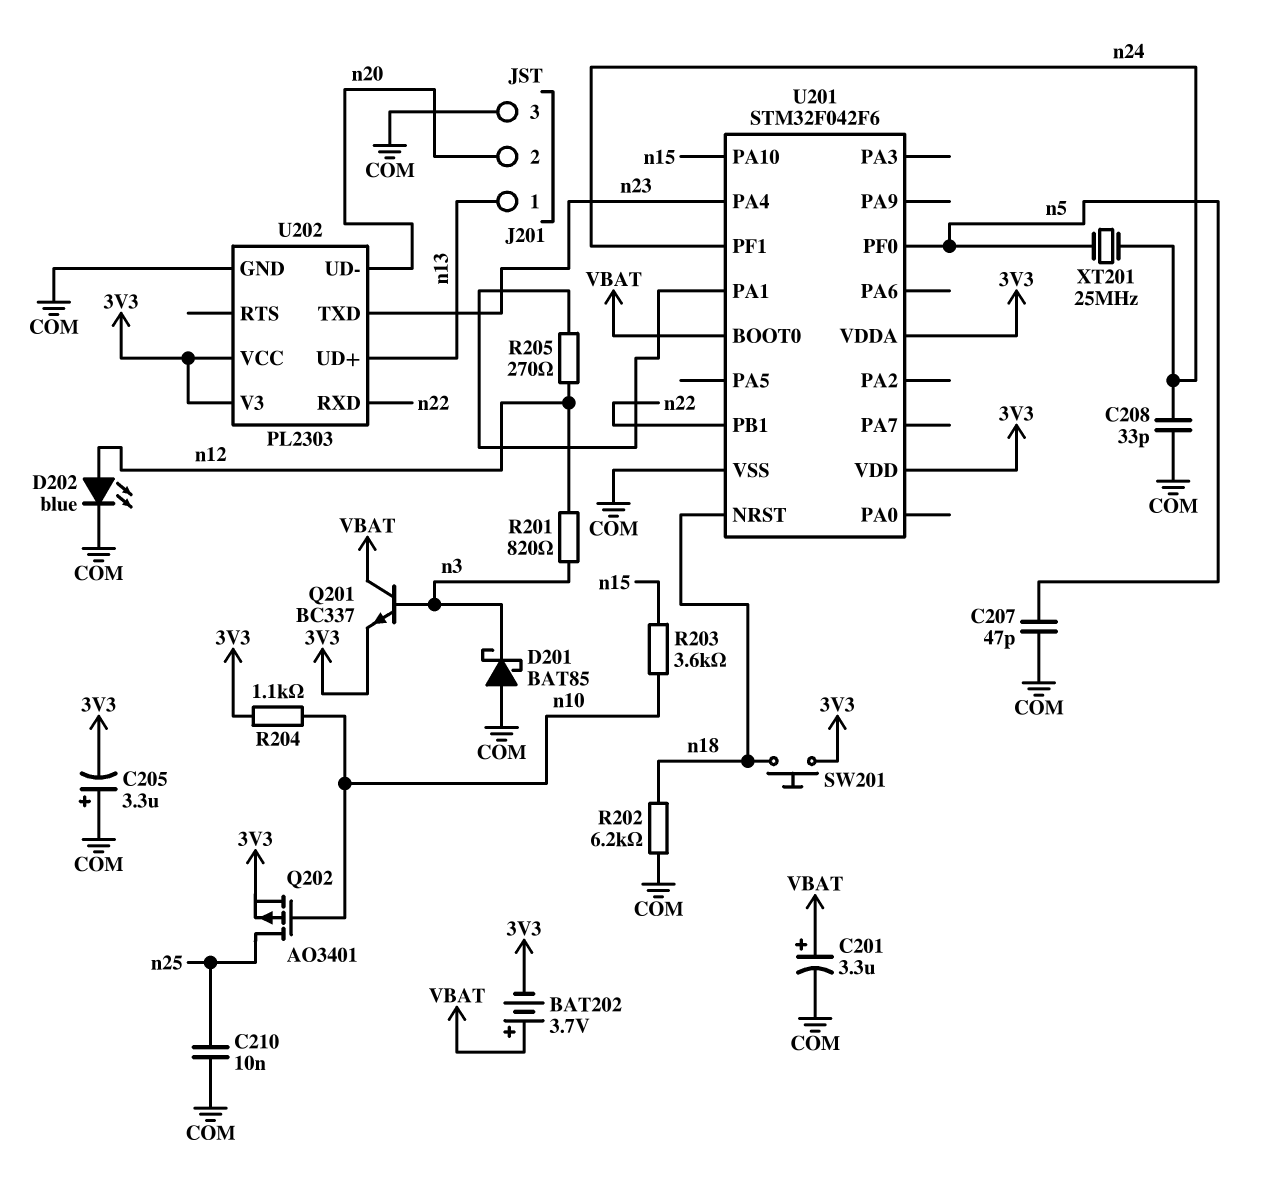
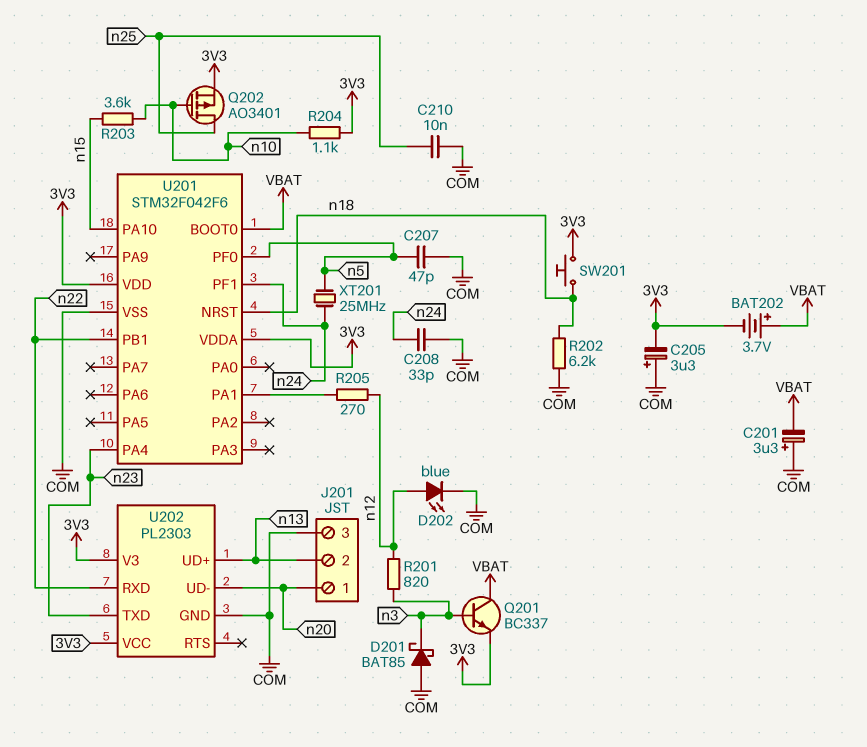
C201: 3.3uF (plus VBAT, minus COM) -> 3.3uF (plus COM, minus VBAT)
J201 pin 1: n13 -> n20
J201 pin 2: n20 -> n13

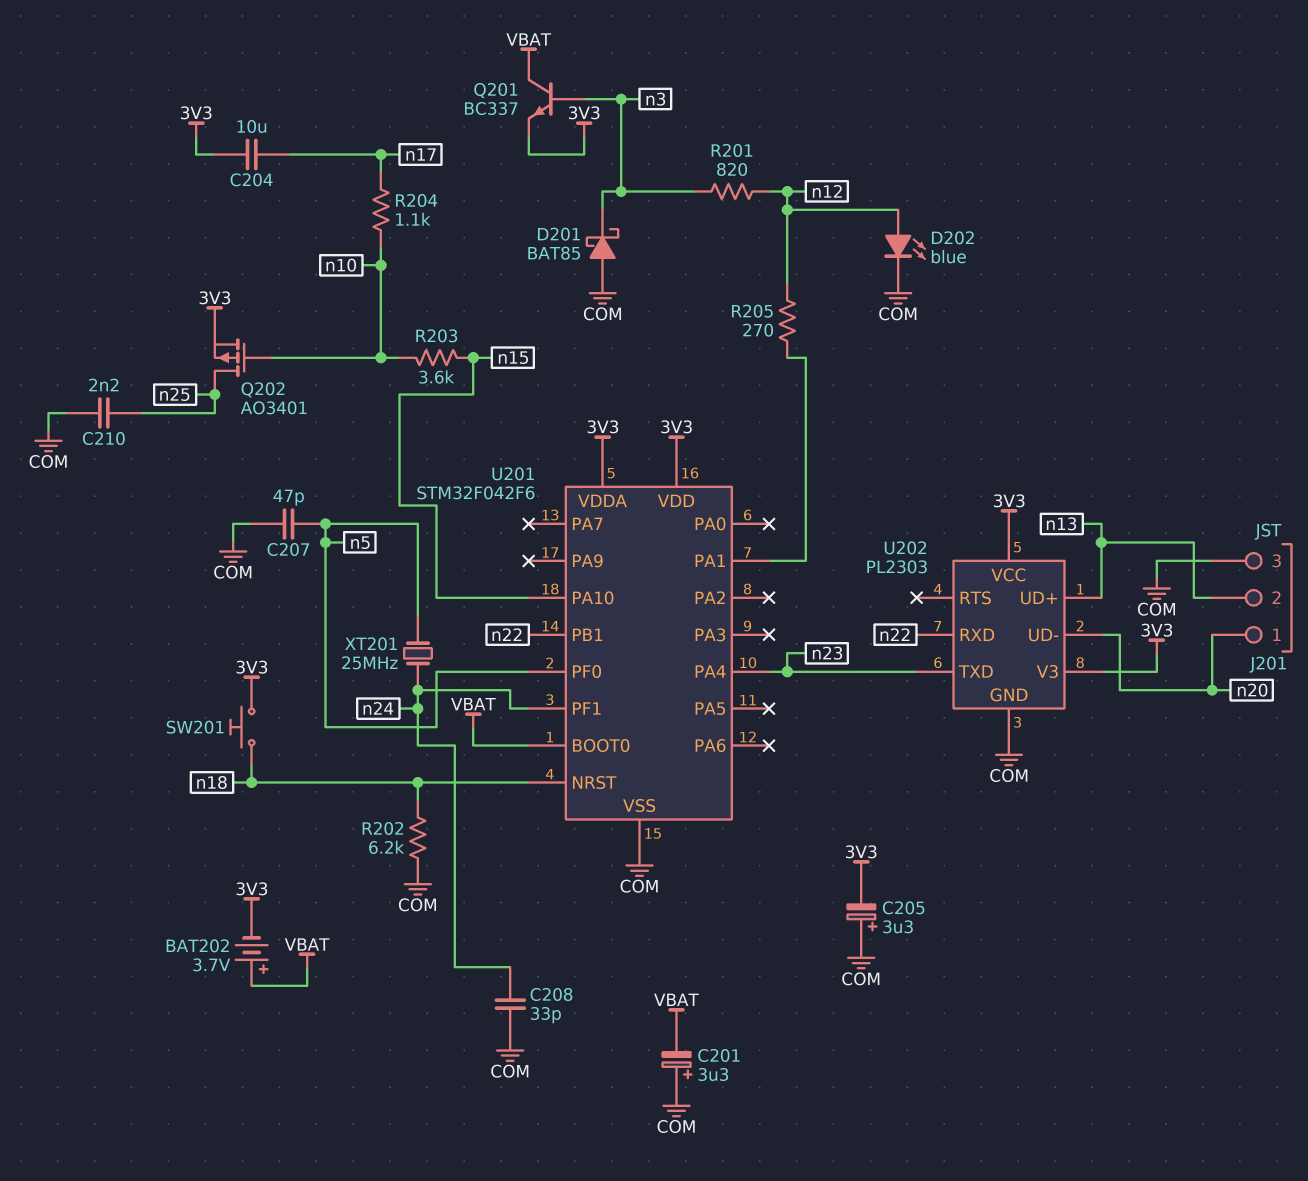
C204: none -> 10uF (3V3, n17)
C210: 10nF (COM, n25) -> 2.2nF (COM, n25)
R204: 1.1k (3V3, n10) -> 1.1k (n10, n17)

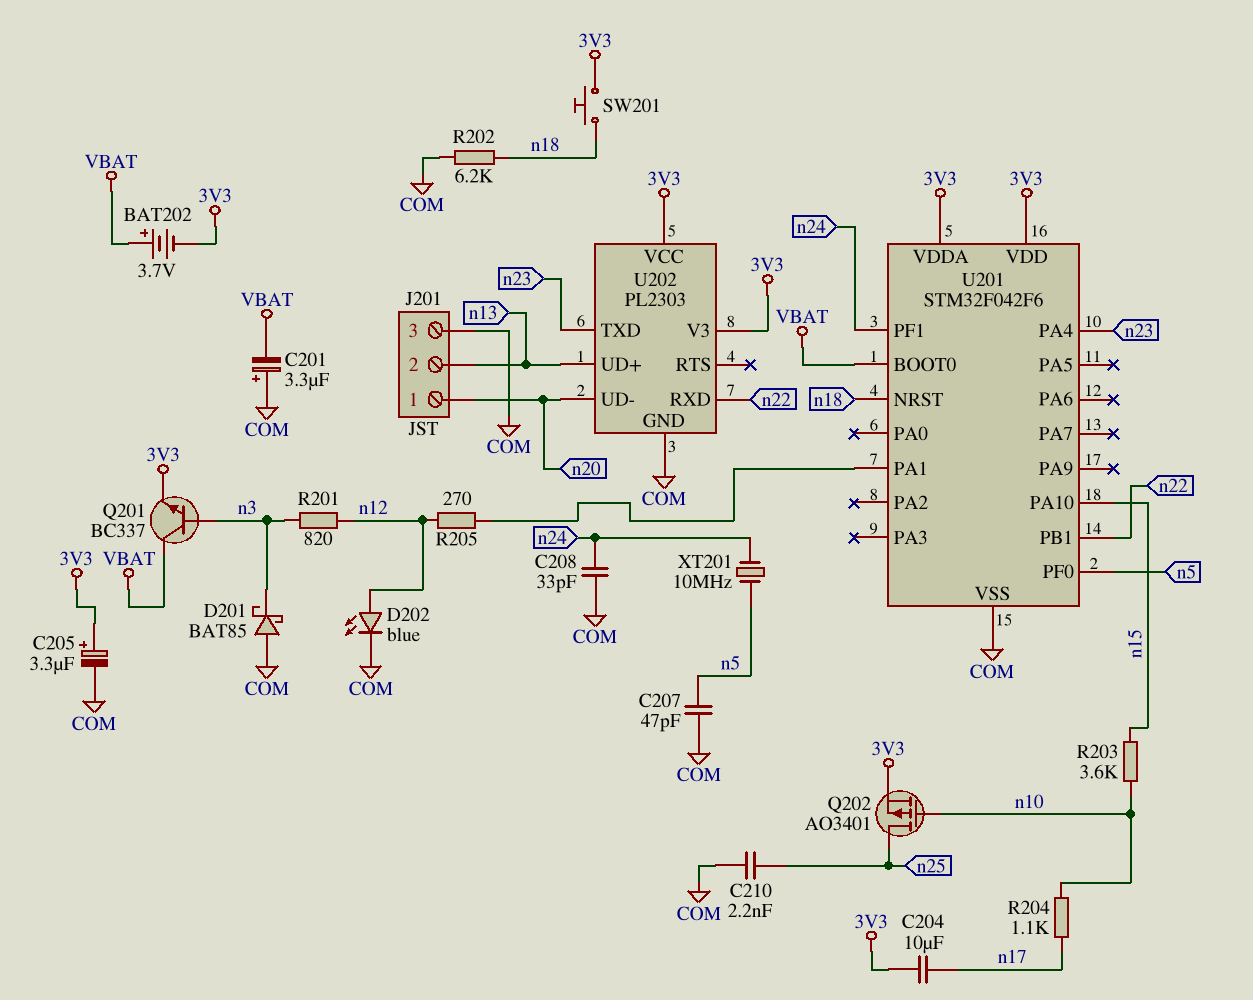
C205: 3.3uF (plus COM, minus 3V3) -> 3.3uF (plus 3V3, minus COM)
XT201: 25MHz (n5, n24) -> 10MHz (n5, n24)

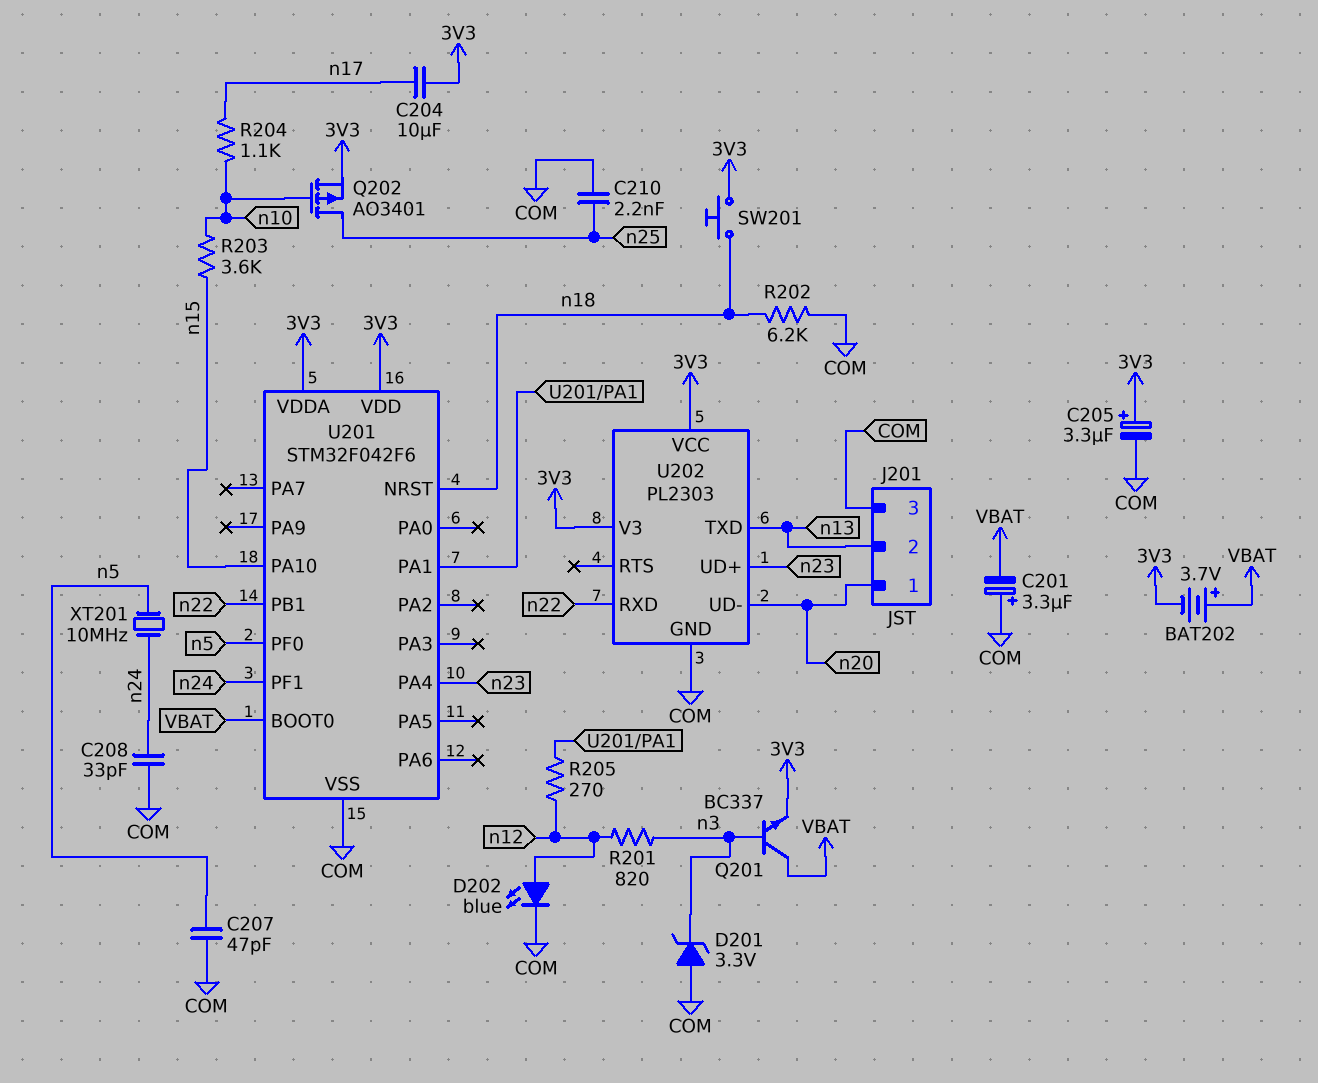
D201: schottky BAT85 (A COM, K n3) -> zener 3.3V (A COM, K n3)
U202 pin TXD: n23 -> n13
U202 pin UD+: n13 -> n23

